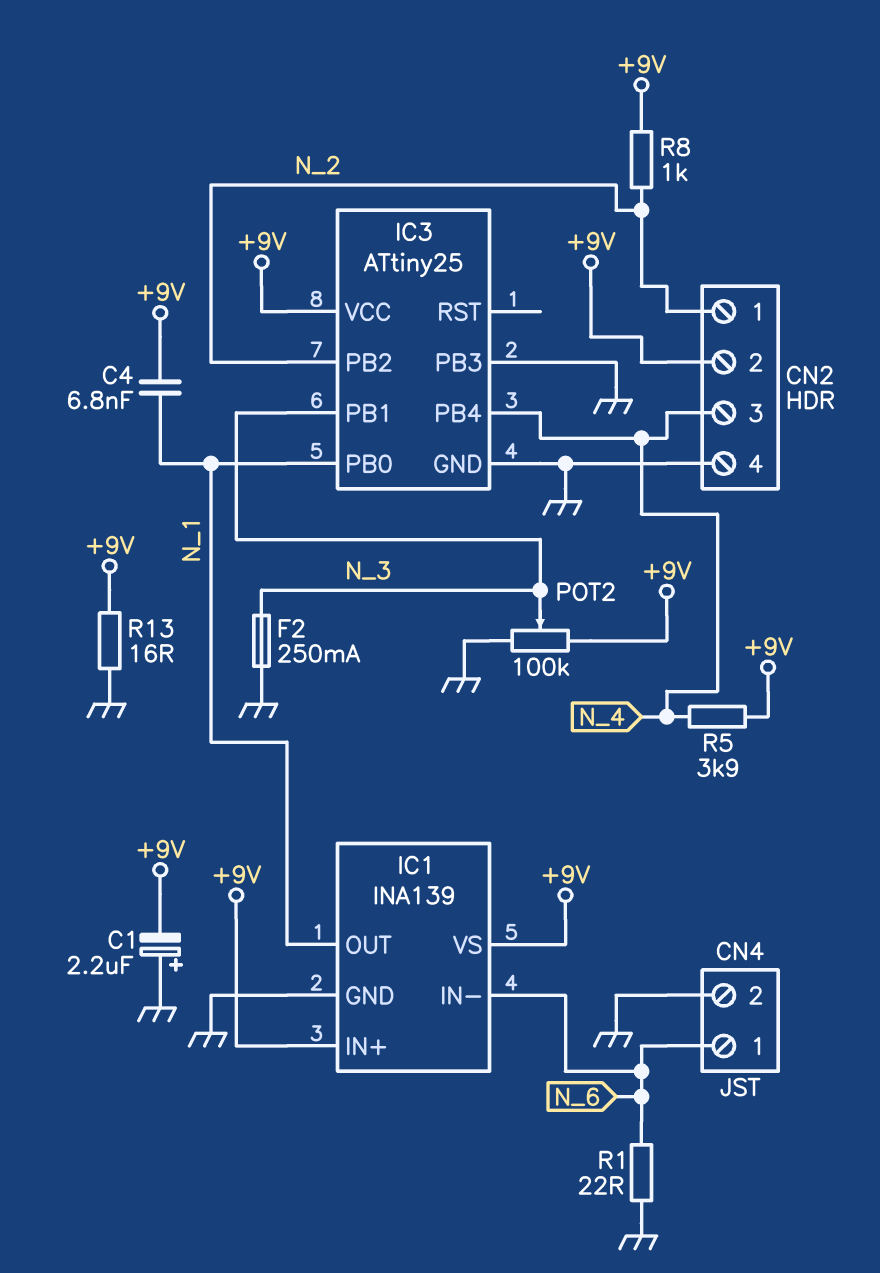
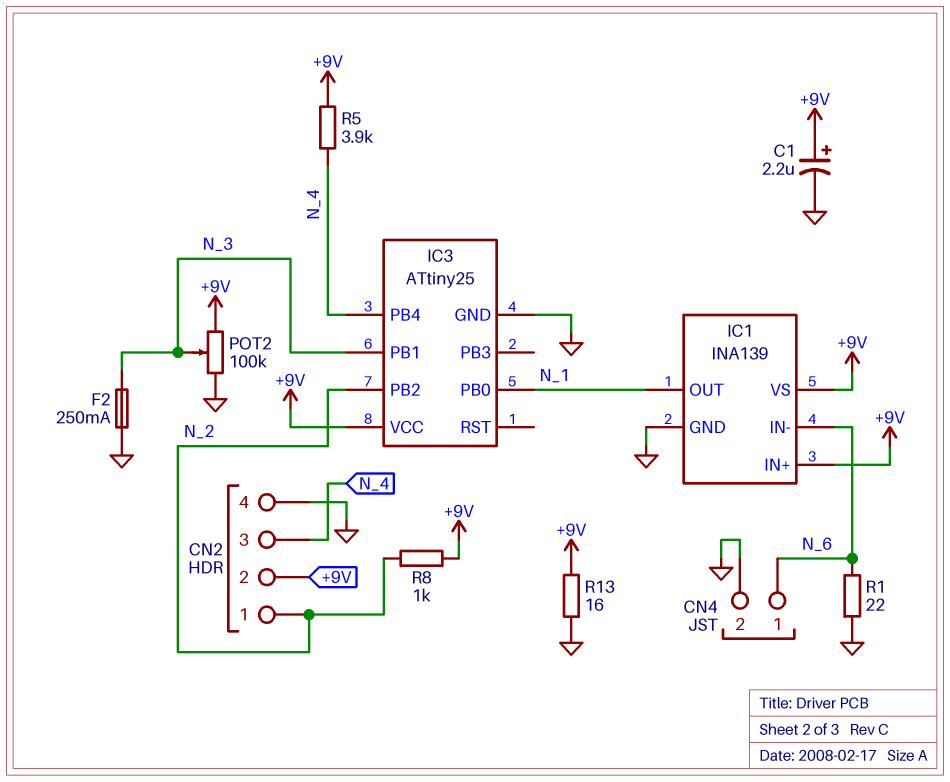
C1: 2.2uF (plus GND, minus +9V) -> 2.2uF (plus +9V, minus GND)
C4: 6.8nF (+9V, N_1) -> none
IC3 pin PB3: GND -> none

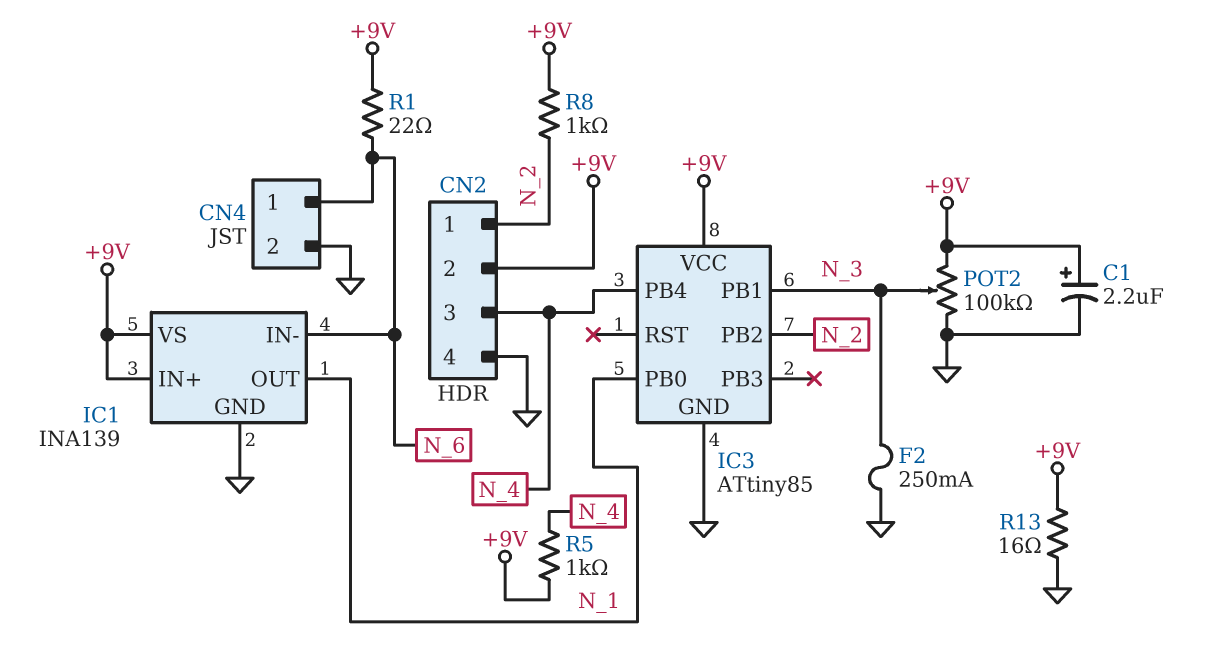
IC3: ATtiny25 -> ATtiny85
R1: 22 (GND, N_6) -> 22 (+9V, N_6)
R5: 3.9k (+9V, N_4) -> 1k (+9V, N_4)

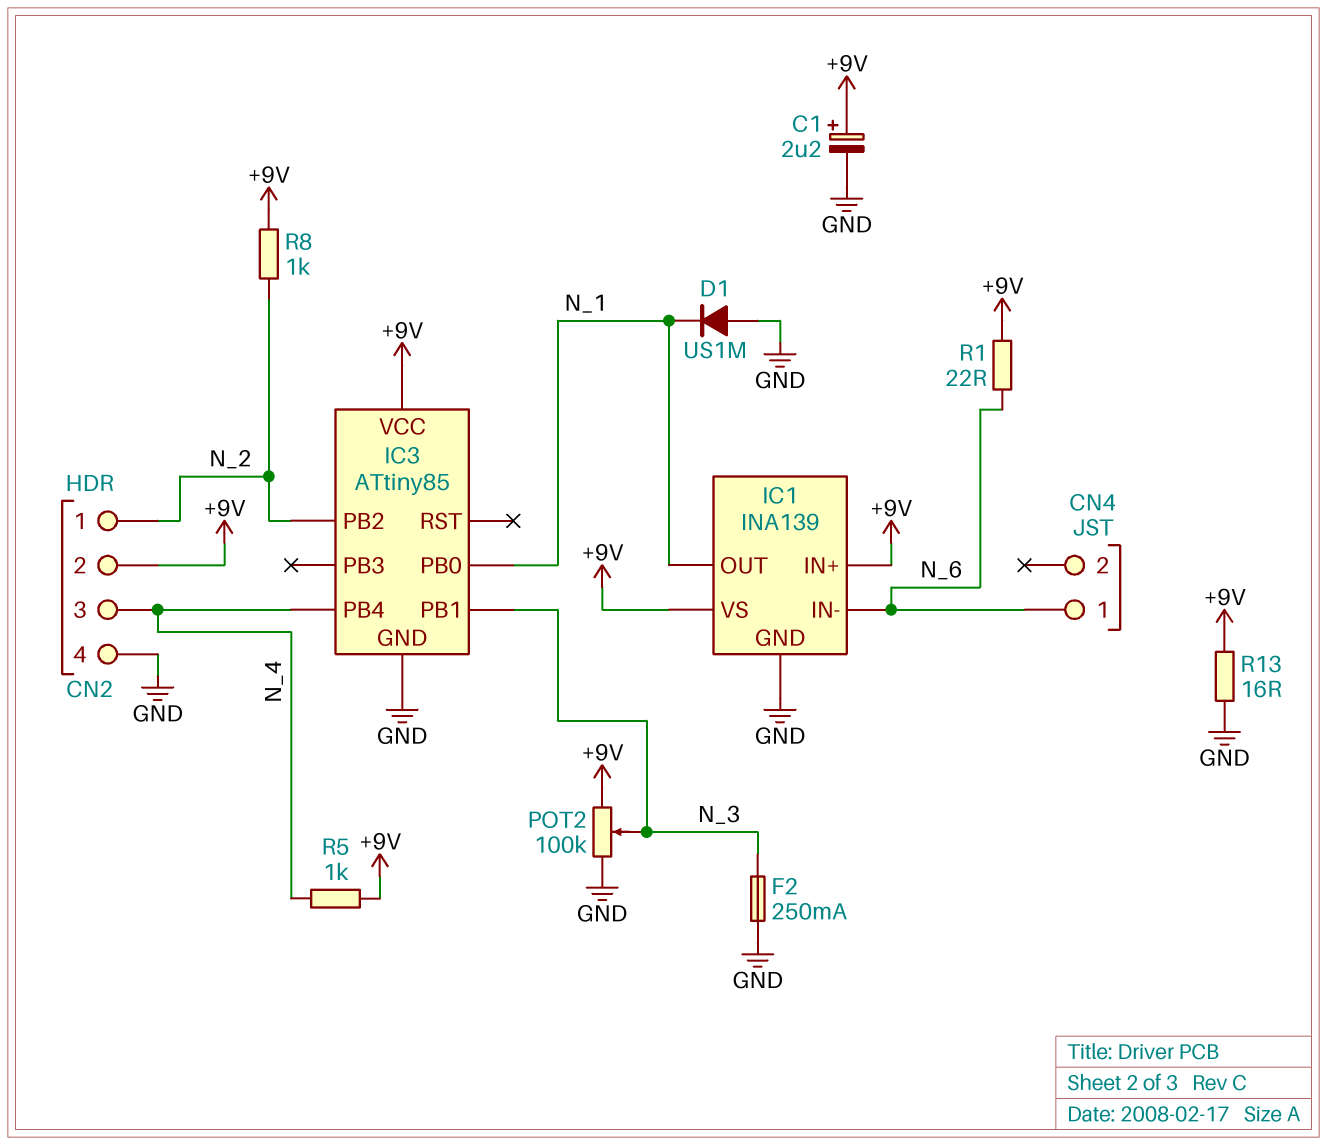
CN4 pin 2: GND -> none
D1: none -> diode US1M (A GND, K N_1)

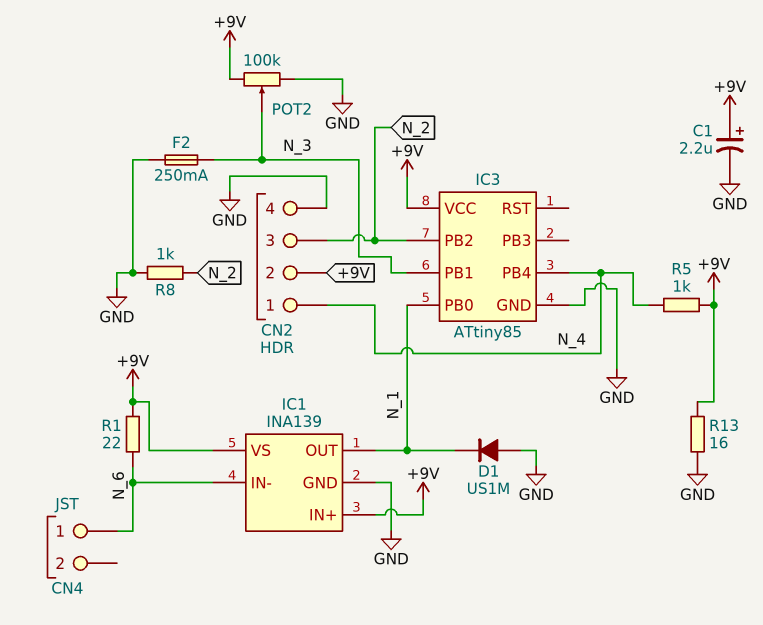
CN2 pin 1: N_2 -> N_4
CN2 pin 3: N_4 -> N_2
R8: 1k (+9V, N_2) -> 1k (GND, N_2)

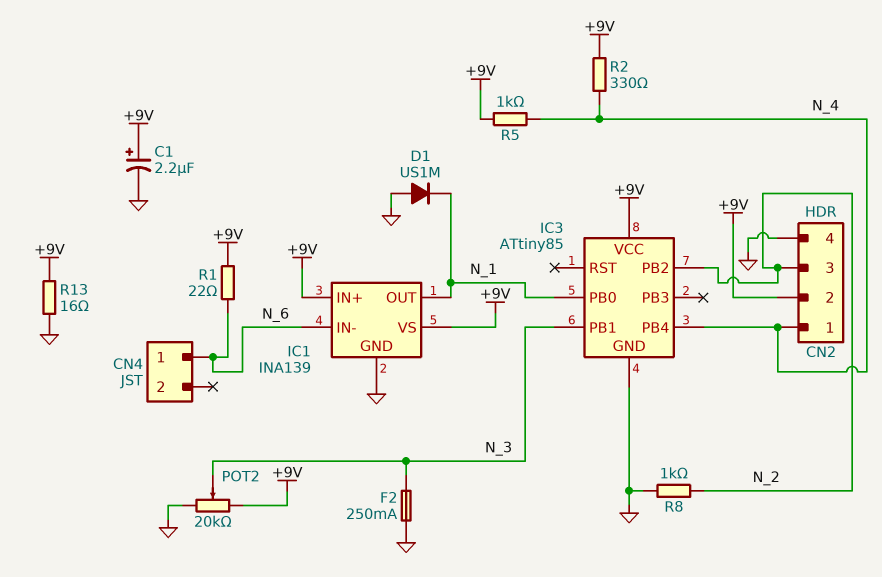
POT2: 100k (+9V, GND, wiper N_3) -> 20k (+9V, GND, wiper N_3)
R2: none -> 330 (+9V, N_4)

